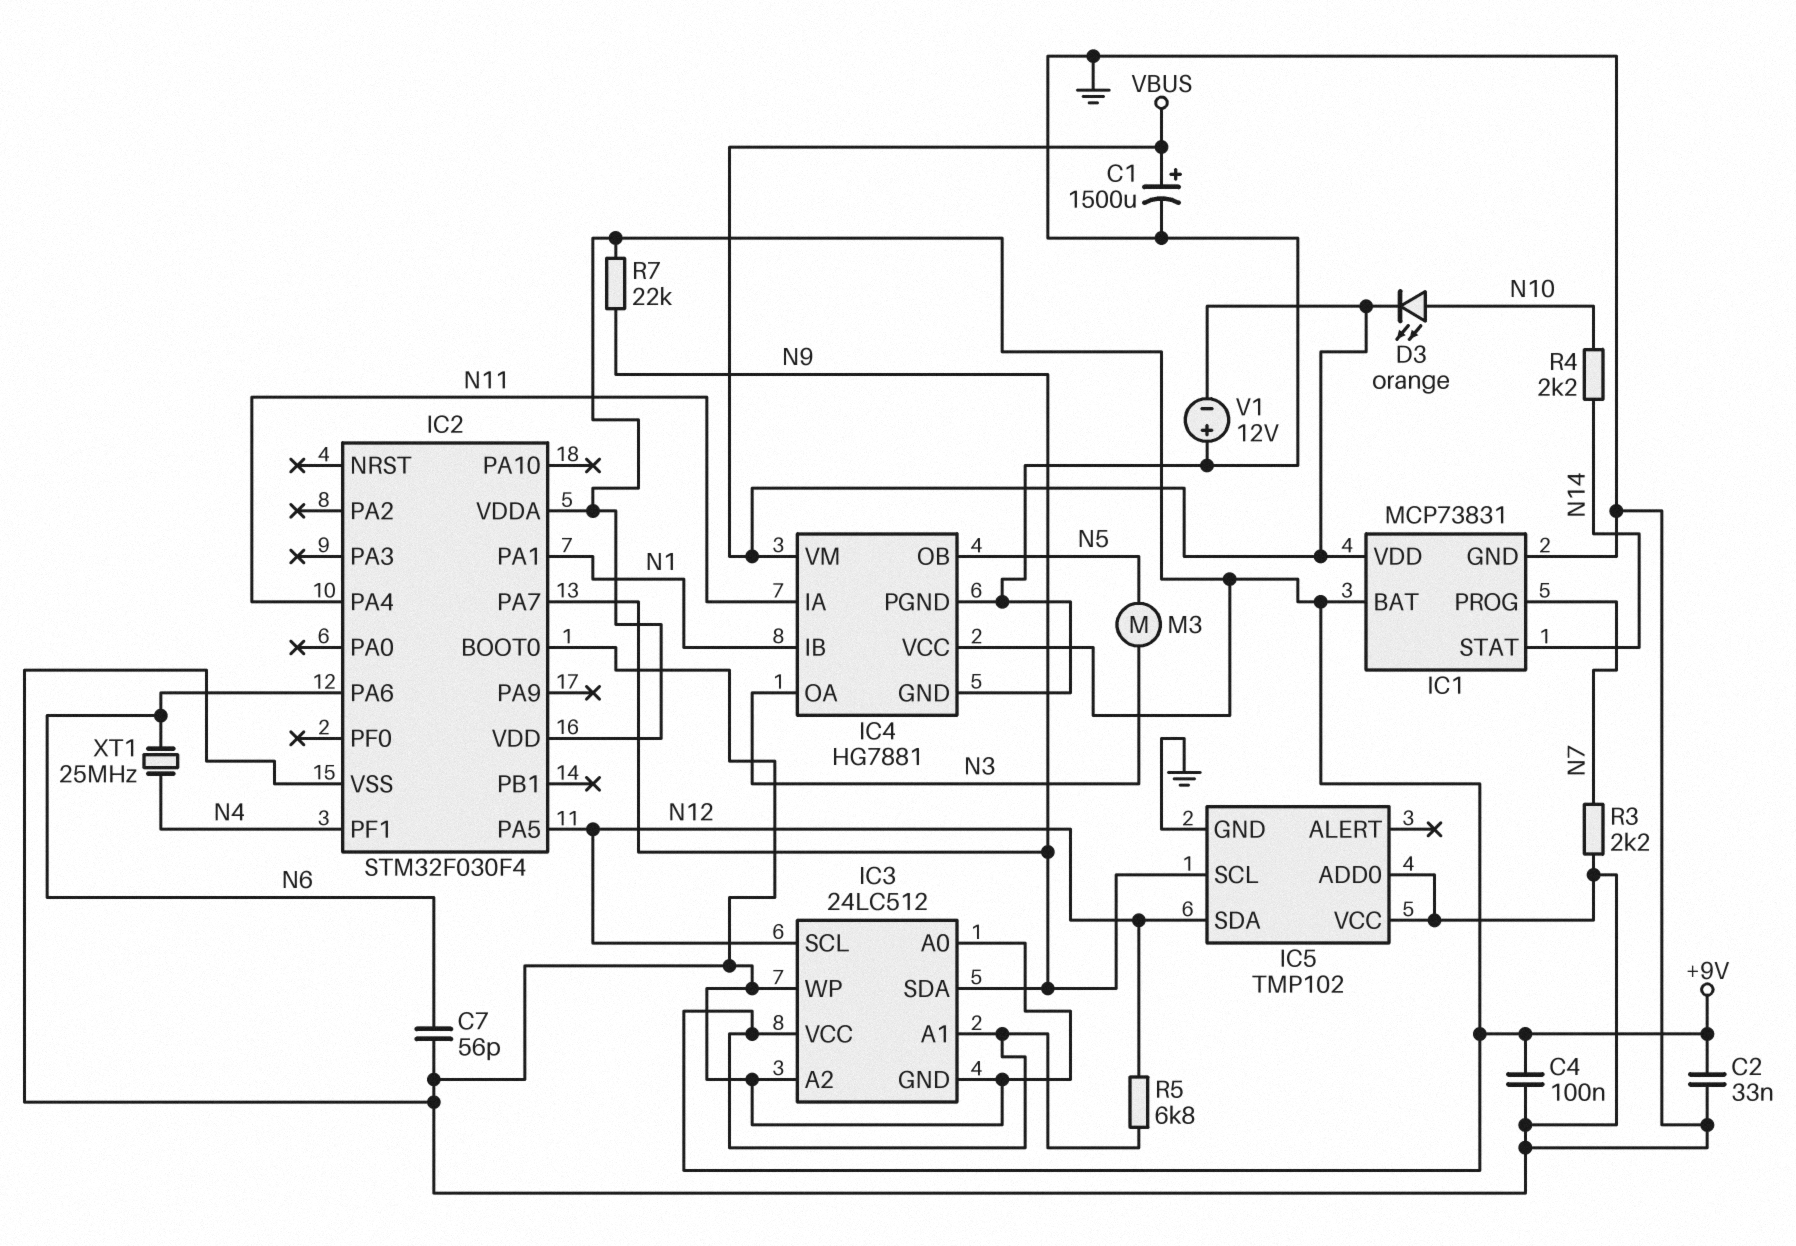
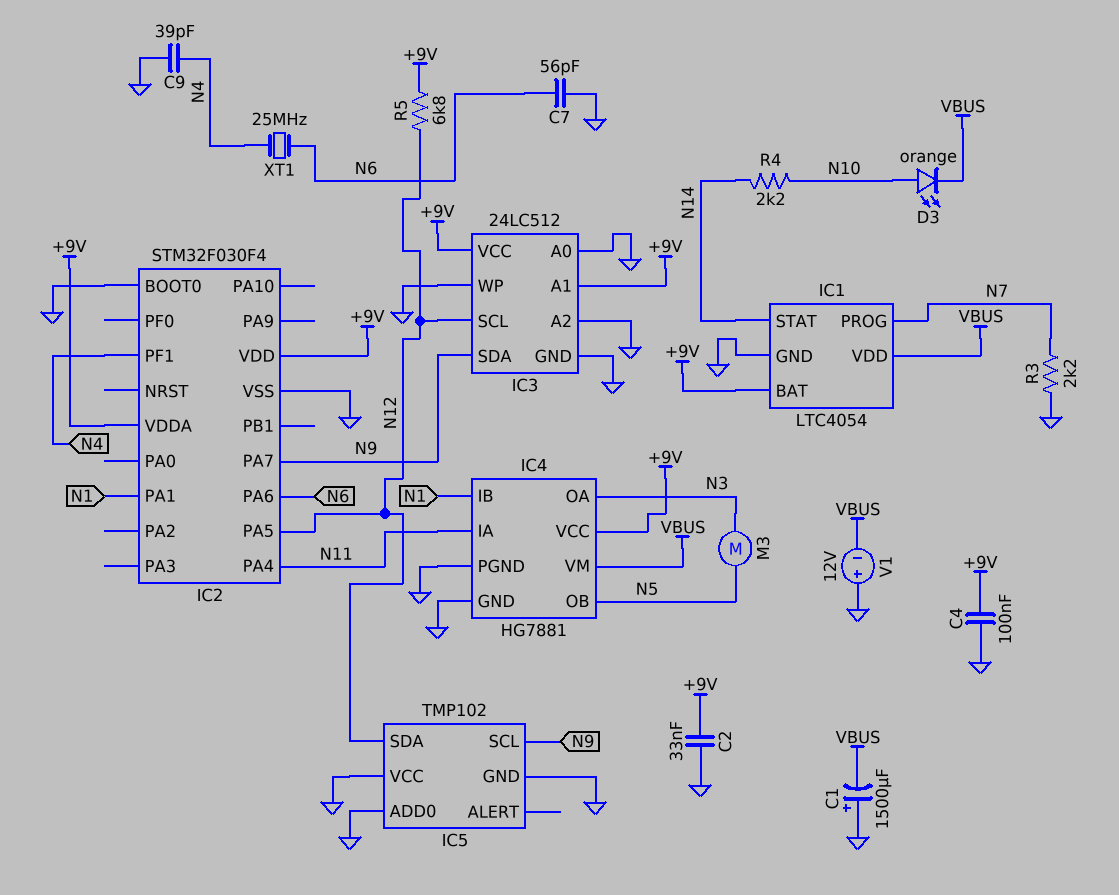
C1: 1500uF (plus VBUS, minus GND) -> 1500uF (plus GND, minus VBUS)
C9: none -> 39pF (GND, N4)
IC1: MCP73831 -> LTC4054
R7: 22k (+9V, N9) -> none

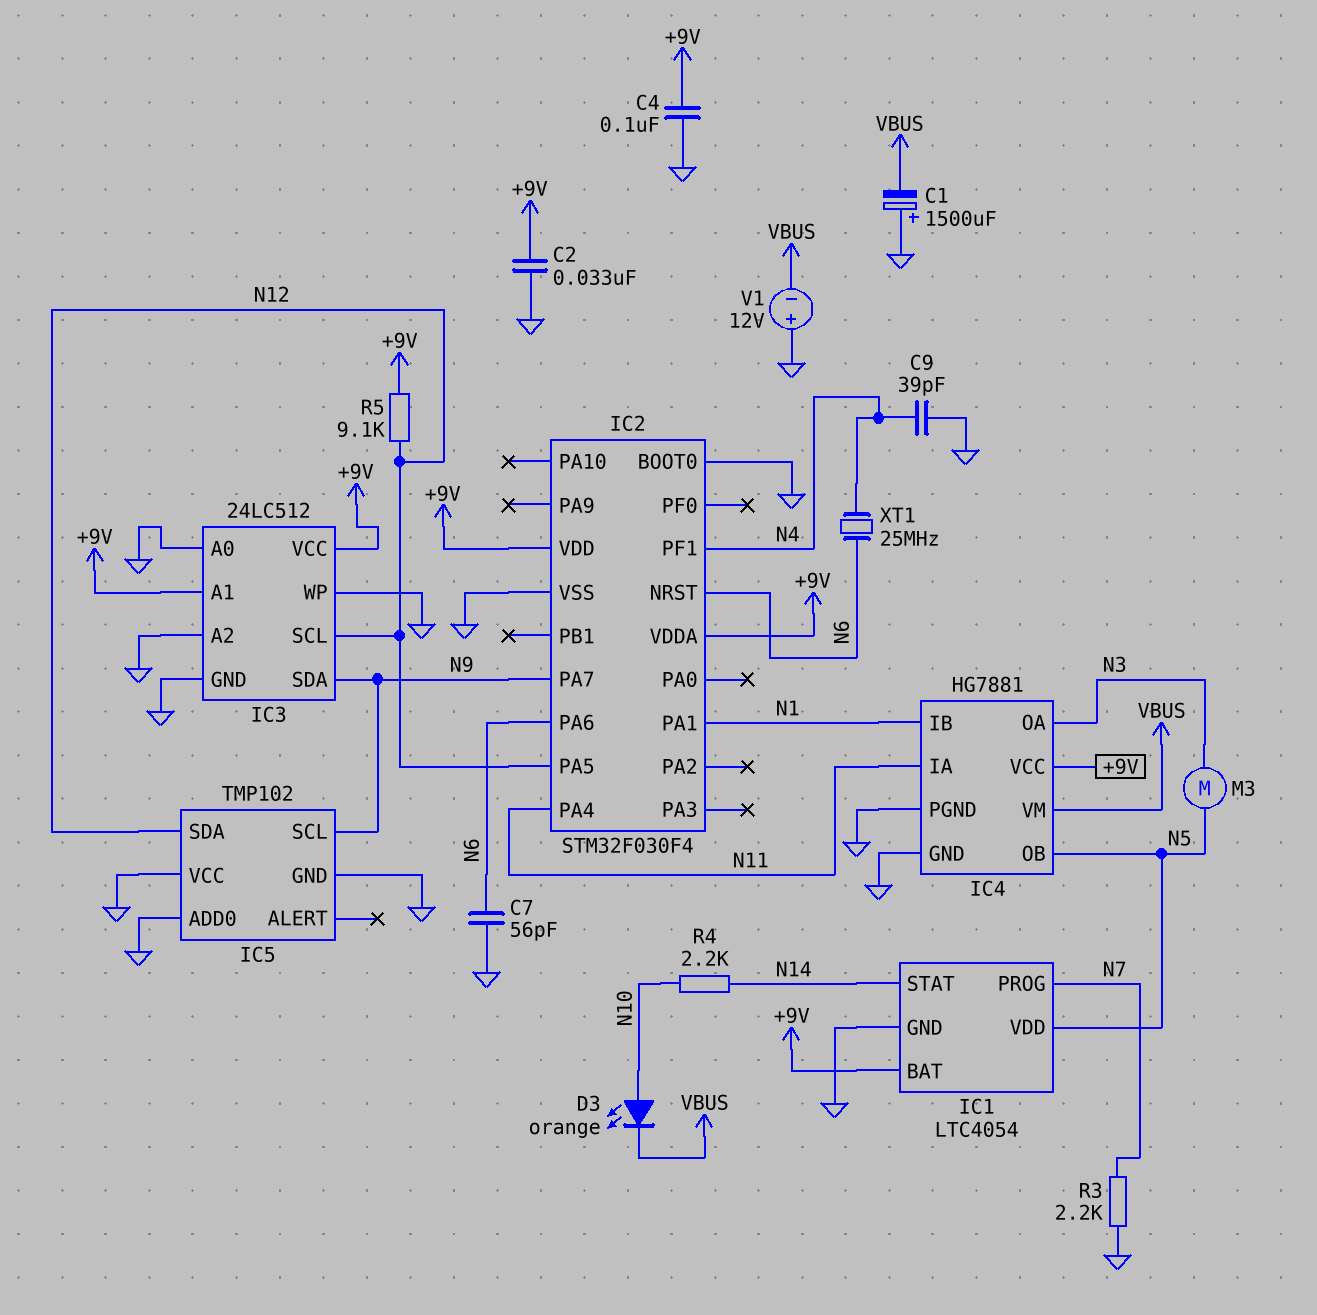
IC1 pin VDD: VBUS -> N5
IC2 pin NRST: none -> N6
R5: 6.8k (+9V, N12) -> 9.1k (+9V, N12)

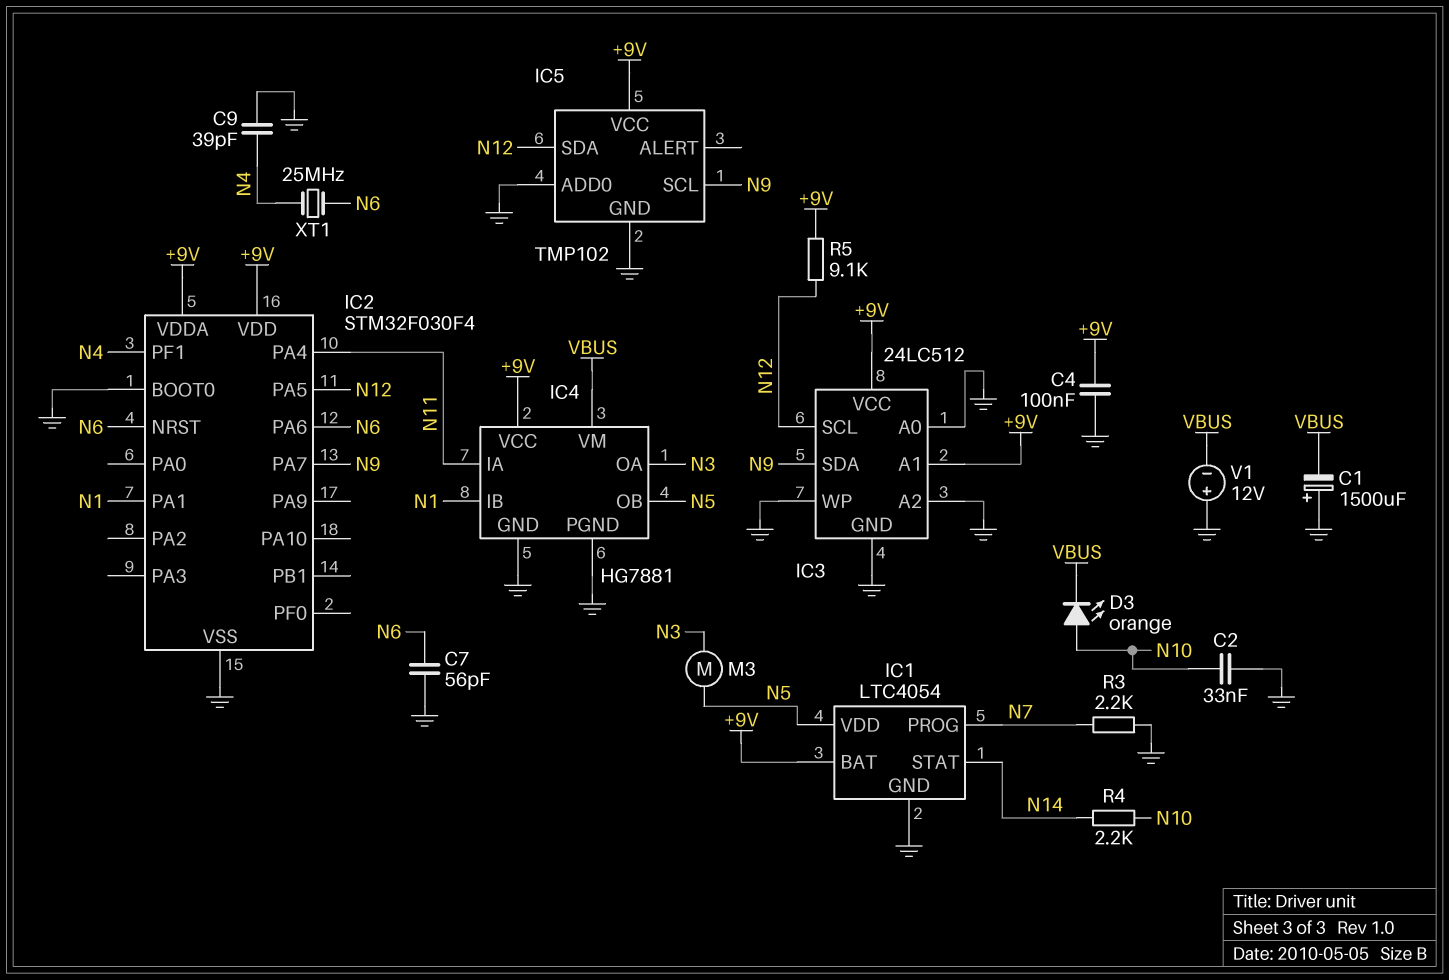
C2: 33nF (+9V, GND) -> 33nF (GND, N10)
IC5 pin VCC: GND -> +9V

